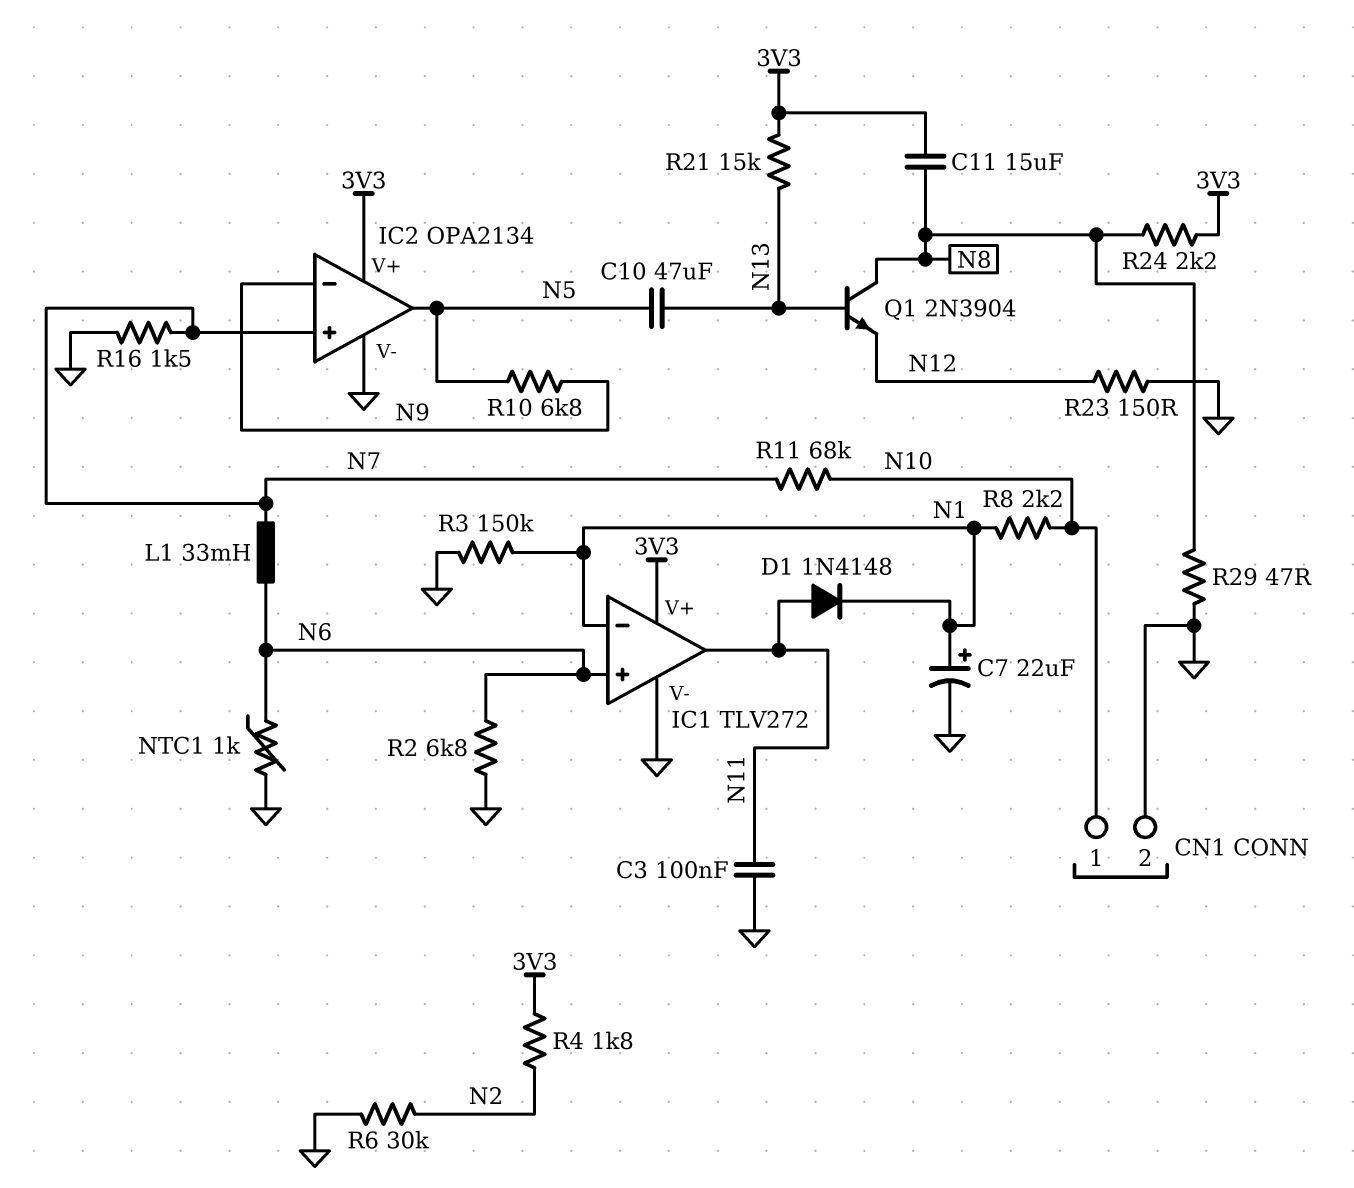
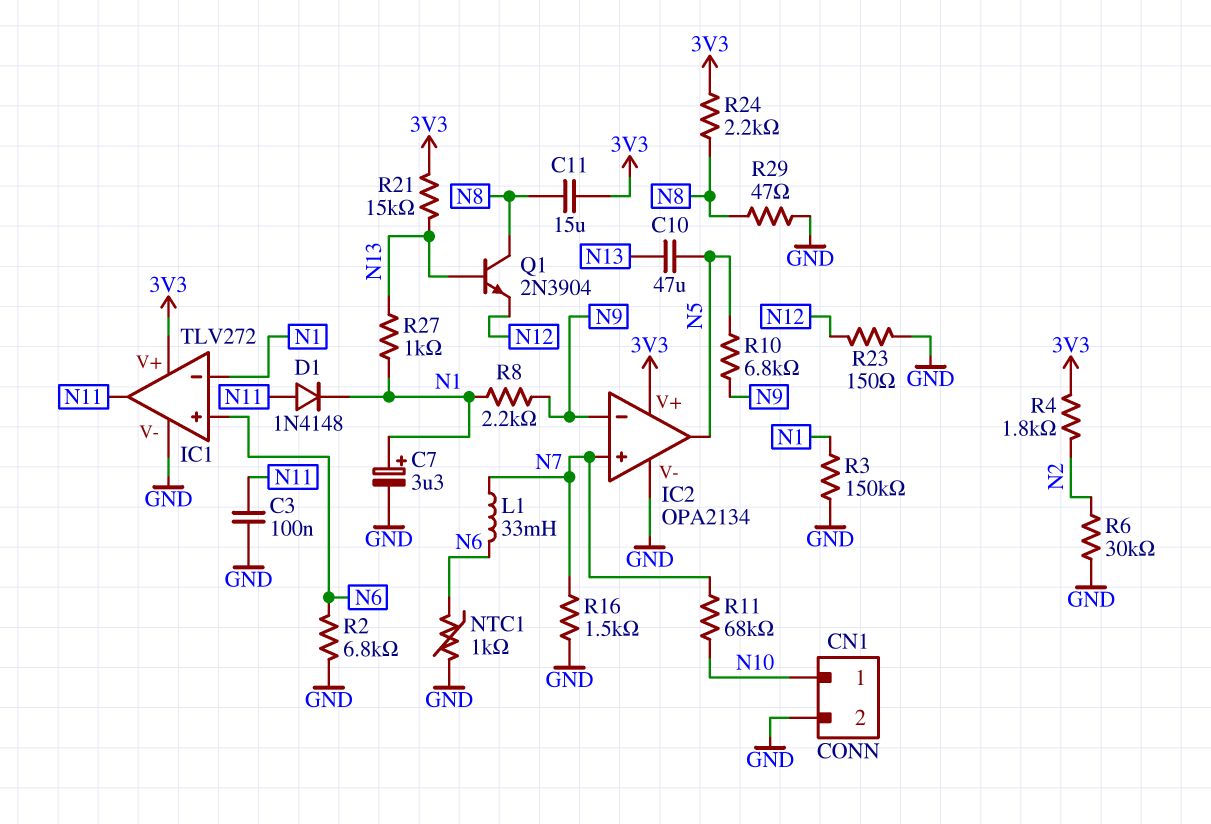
C7: 22uF (plus N1, minus GND) -> 3.3uF (plus N1, minus GND)
R8: 2.2k (N1, N10) -> 2.2k (N1, N9)
R27: none -> 1k (N1, N13)

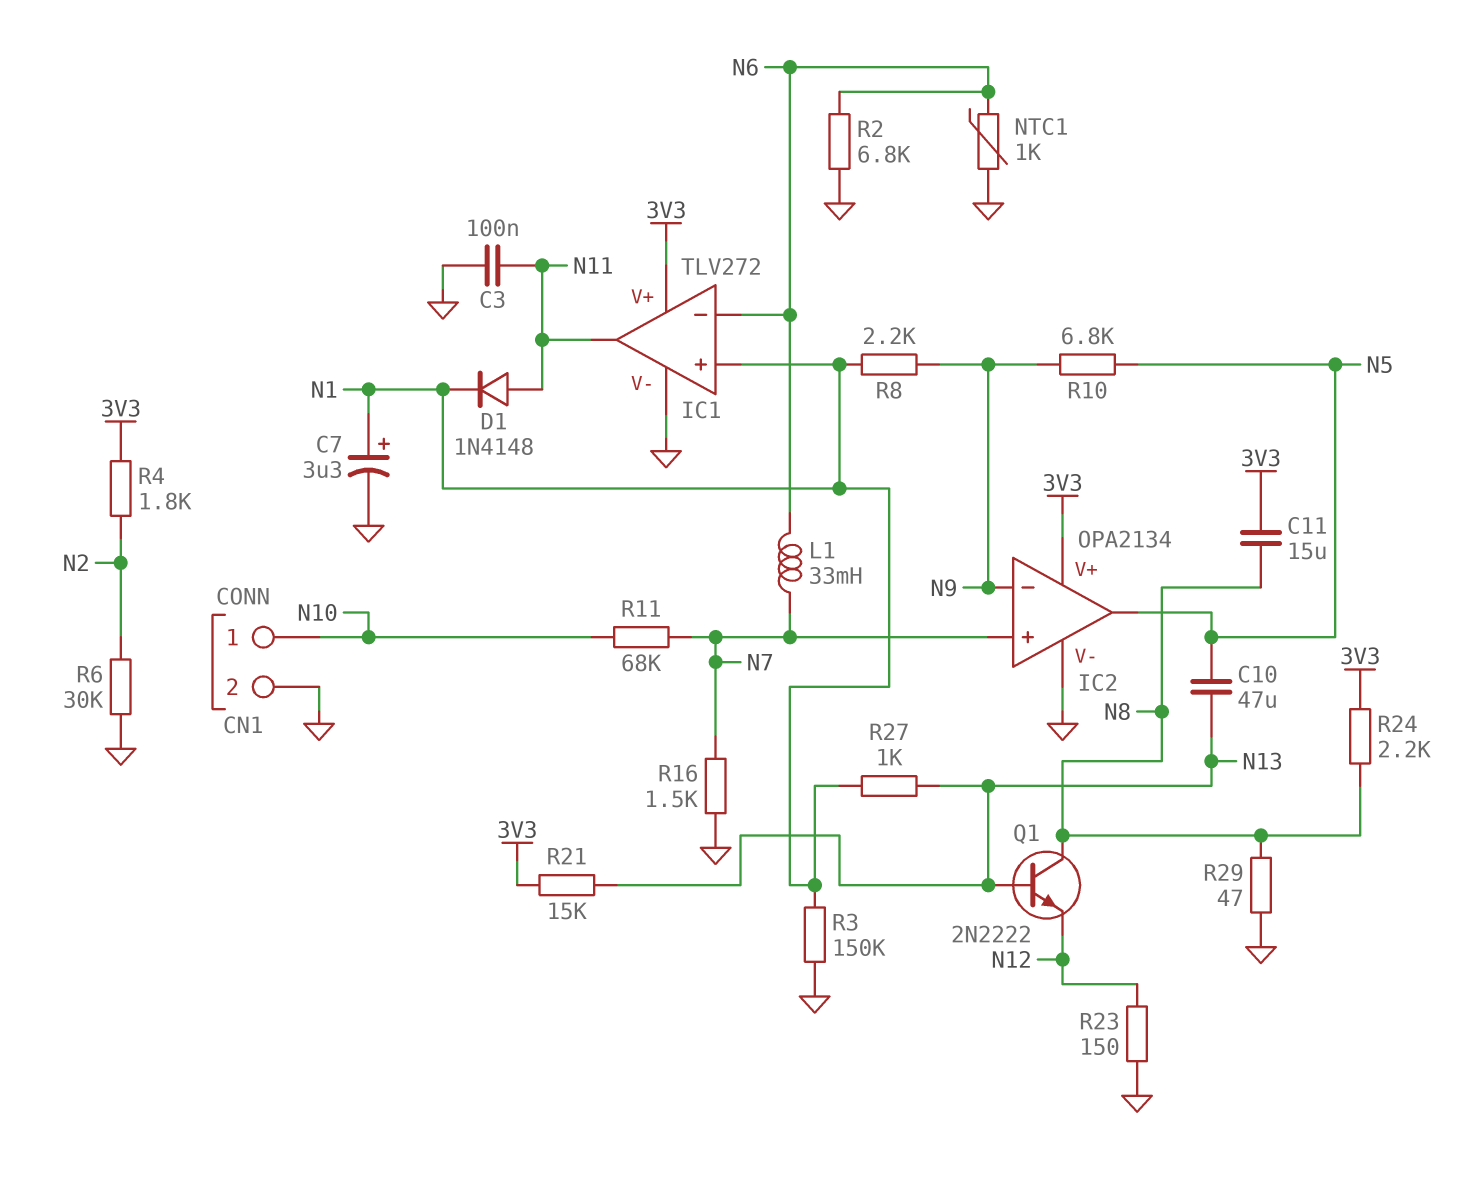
IC1 pin in+: N6 -> N1
IC1 pin in-: N1 -> N6
Q1: NPN 2N3904 (B N13, C N8, E N12) -> NPN 2N2222 (B N13, C N8, E N12)

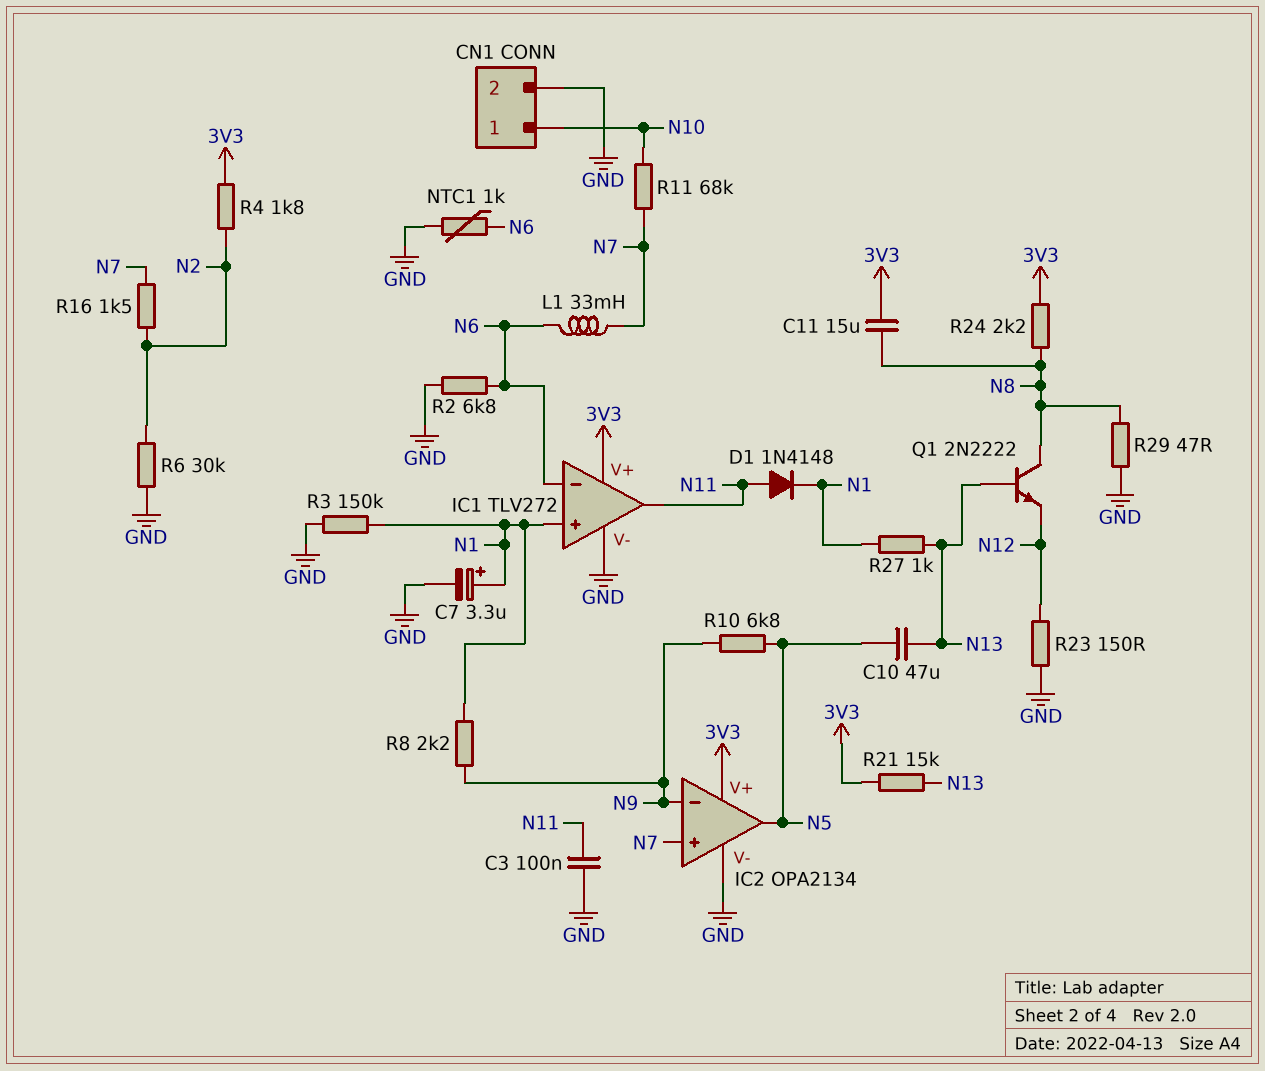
R16: 1.5k (GND, N7) -> 1.5k (N2, N7)

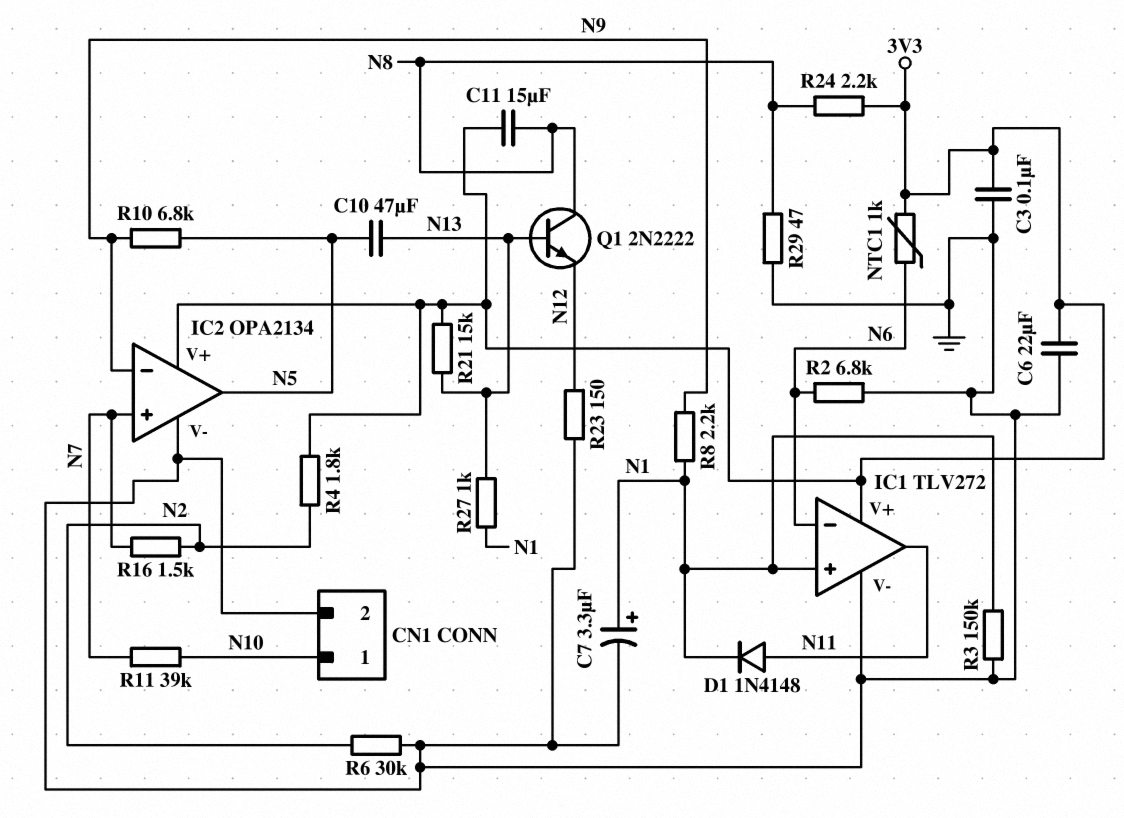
C3: 100nF (GND, N11) -> 100nF (3V3, GND)
C6: none -> 22uF (3V3, GND)
L1: 33mH (N6, N7) -> none
NTC1: 1k (GND, N6) -> 1k (3V3, N6)
R11: 68k (N7, N10) -> 39k (N7, N10)

